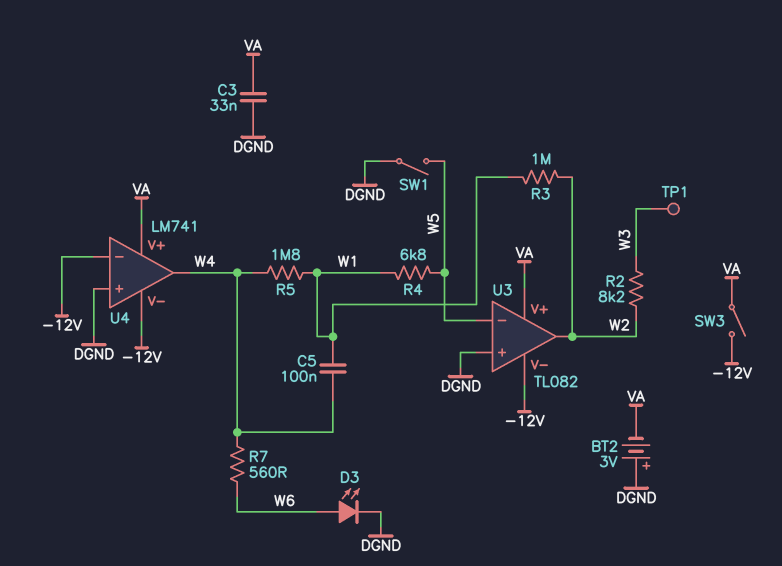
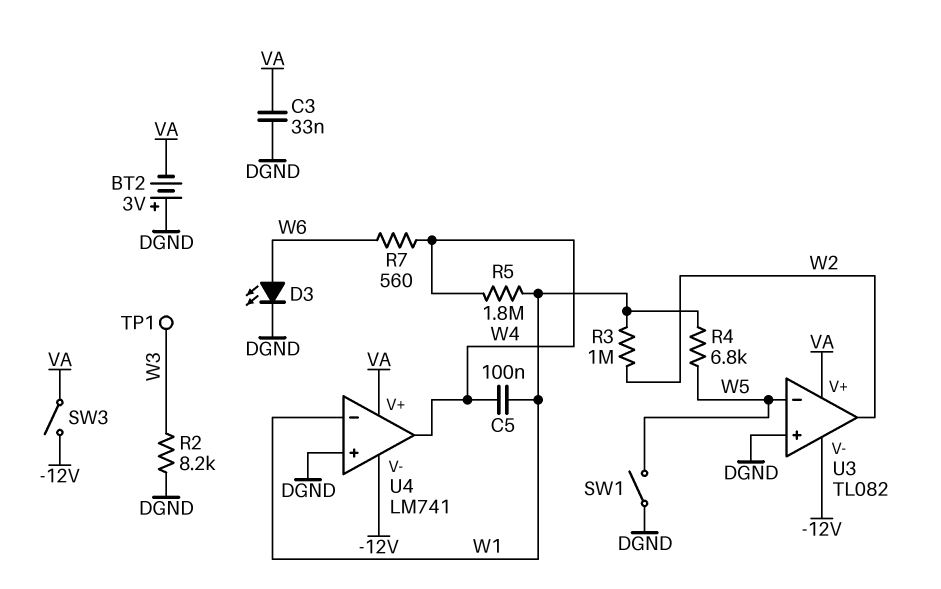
R2: 8.2k (W2, W3) -> 8.2k (DGND, W3)
U4 pin in-: -12V -> W1

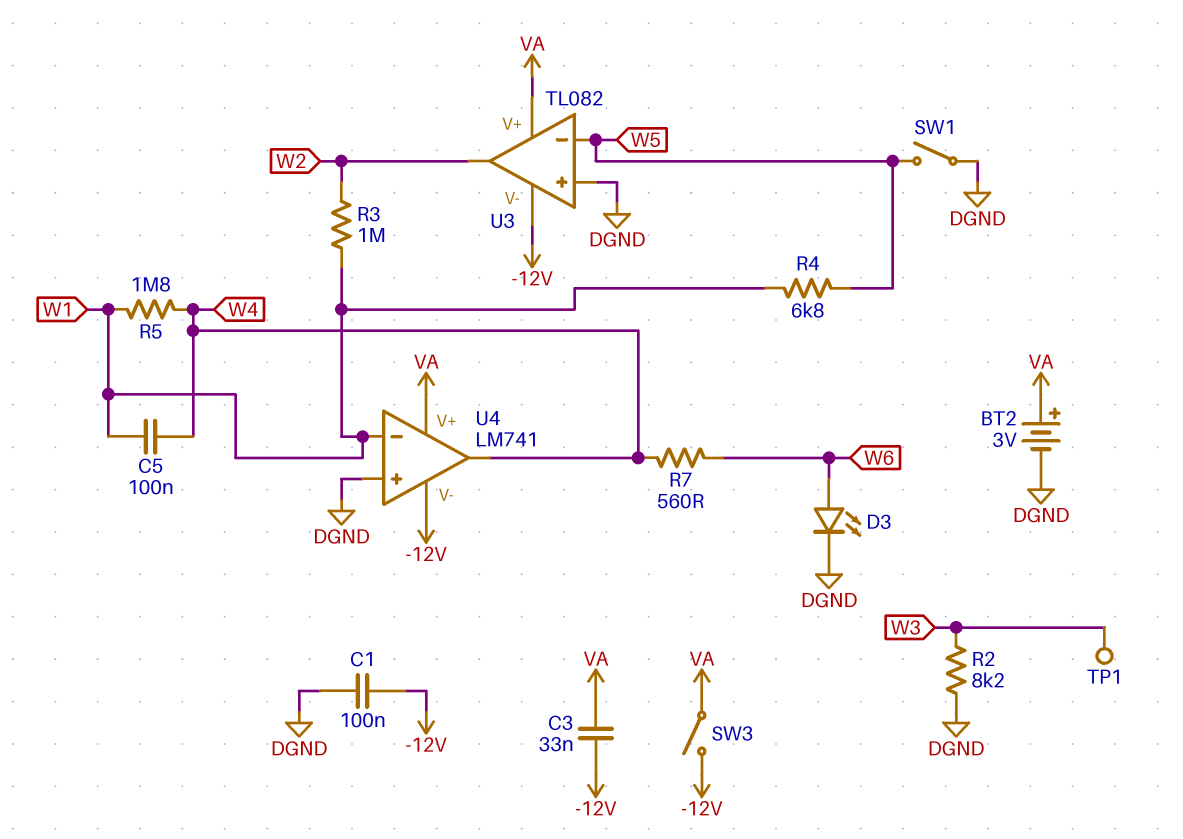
BT2: 3V (plus DGND, minus VA) -> 3V (plus VA, minus DGND)
C1: none -> 100nF (-12V, DGND)
C3: 33nF (DGND, VA) -> 33nF (-12V, VA)

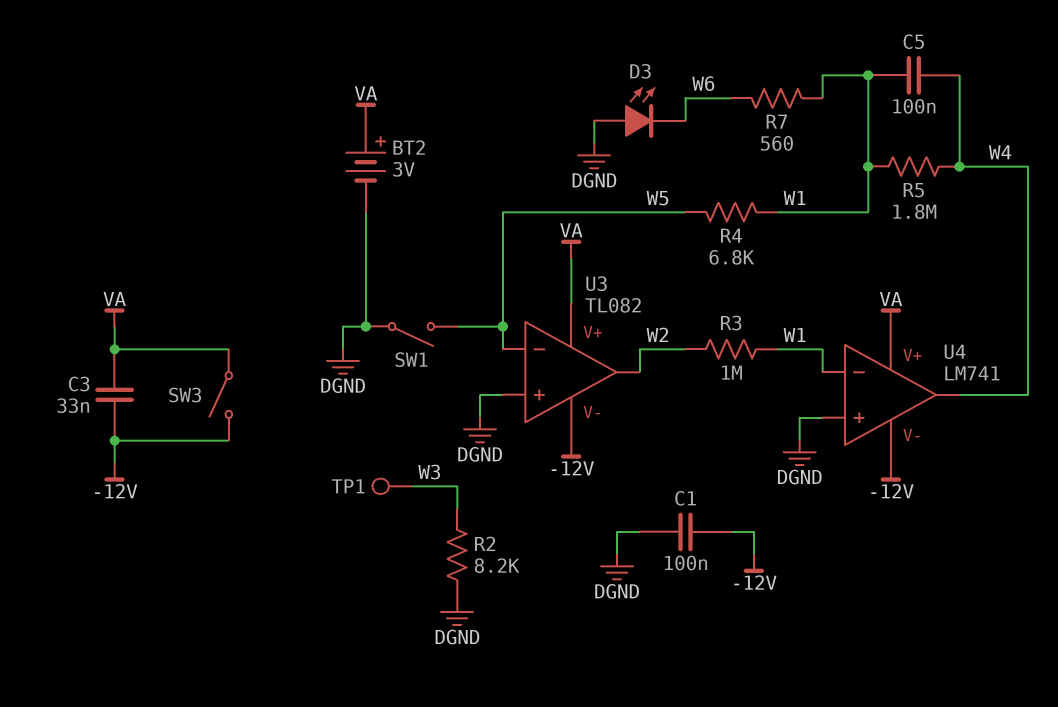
D3: LED (A W6, K DGND) -> LED (A DGND, K W6)
R7: 560 (W4, W6) -> 560 (W1, W6)

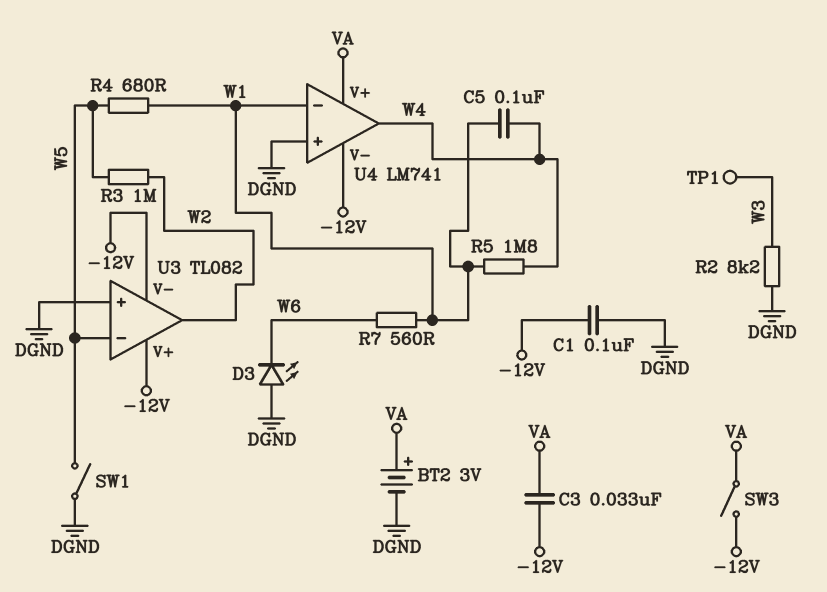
R3: 1M (W1, W2) -> 1M (W2, W5)
R4: 6.8k (W1, W5) -> 680 (W1, W5)
U3 pin V+: VA -> -12V

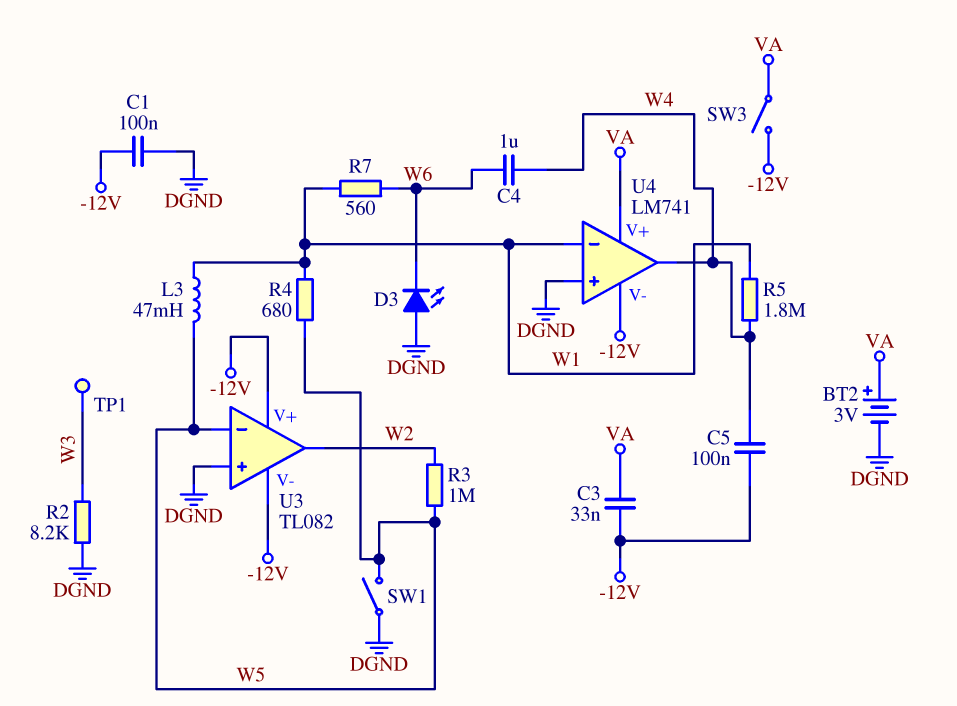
C4: none -> 1uF (W4, W6)
C5: 100nF (W1, W4) -> 100nF (-12V, W4)
L3: none -> 47mH (W1, W5)

